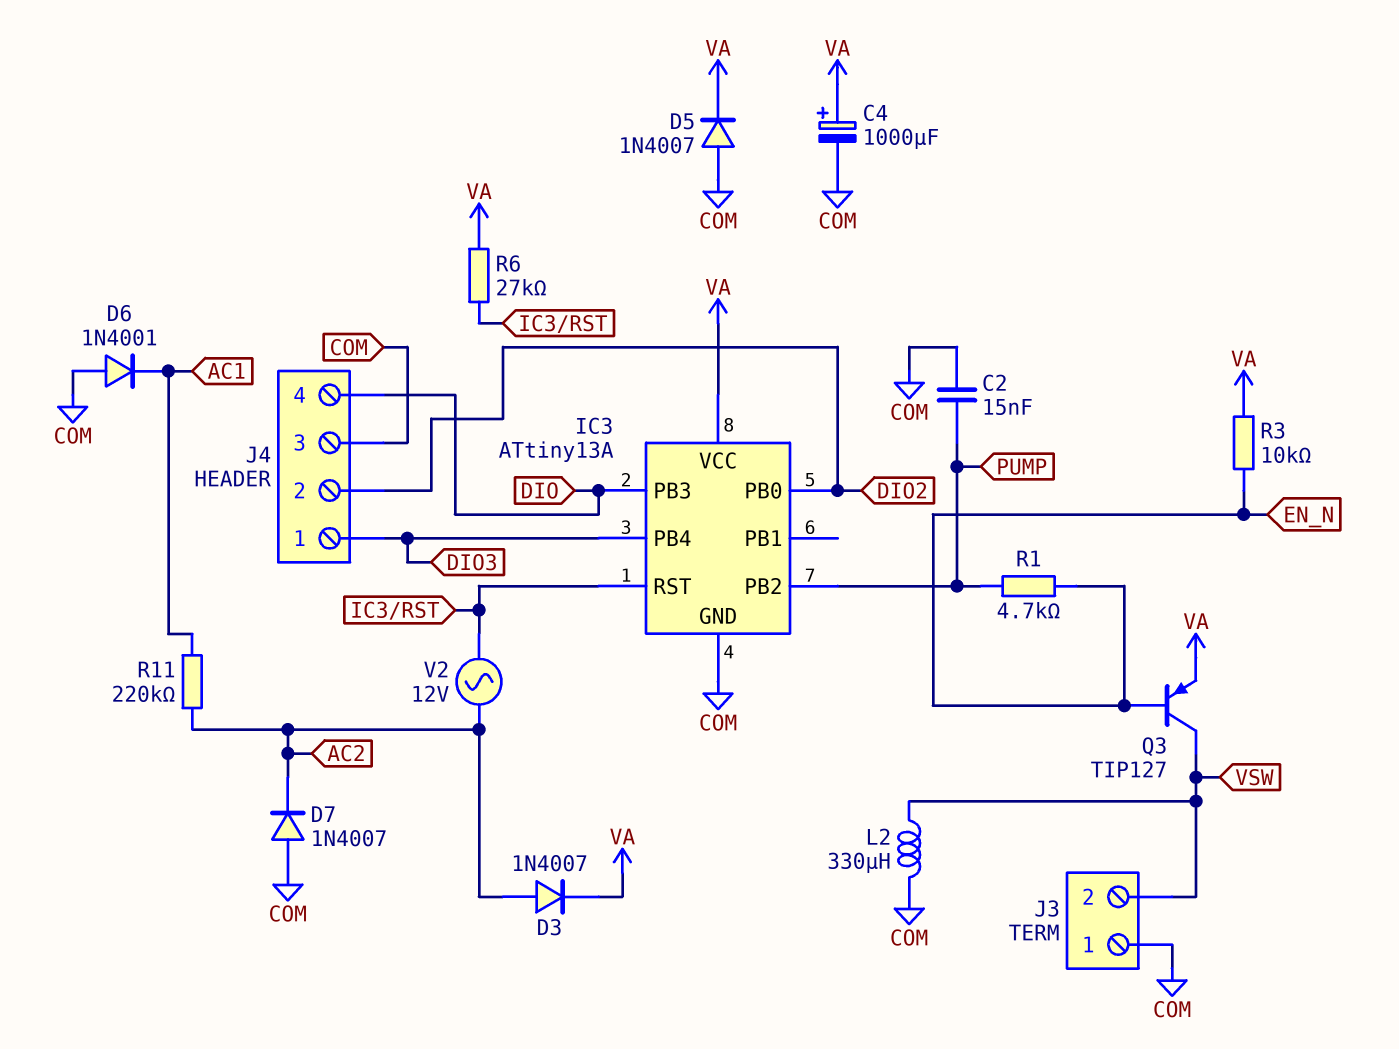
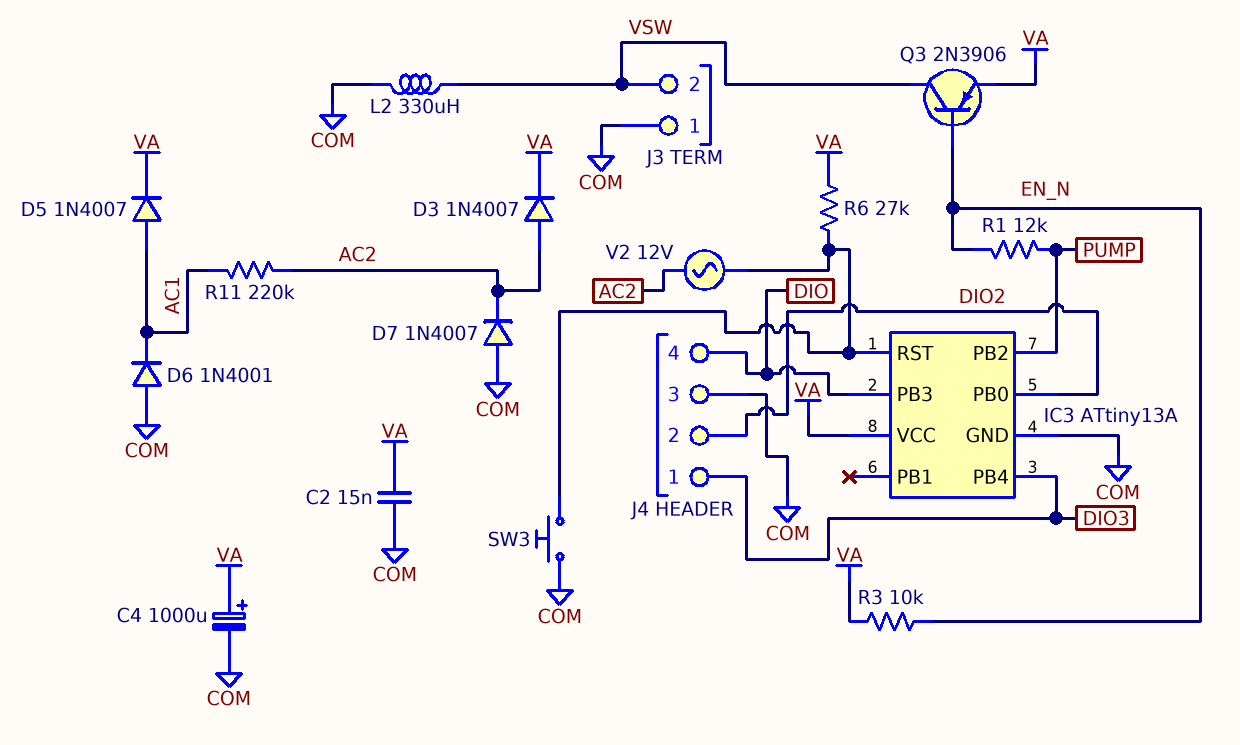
C2: 15nF (COM, PUMP) -> 15nF (COM, VA)
D5: diode 1N4007 (A COM, K VA) -> diode 1N4007 (A AC1, K VA)
Q3: PNP TIP127 (B EN_N, C VSW, E VA) -> PNP 2N3906 (B EN_N, C VSW, E VA)
R1: 4.7k (EN_N, PUMP) -> 12k (EN_N, PUMP)
SW3: none -> button (COM, IC3/RST)

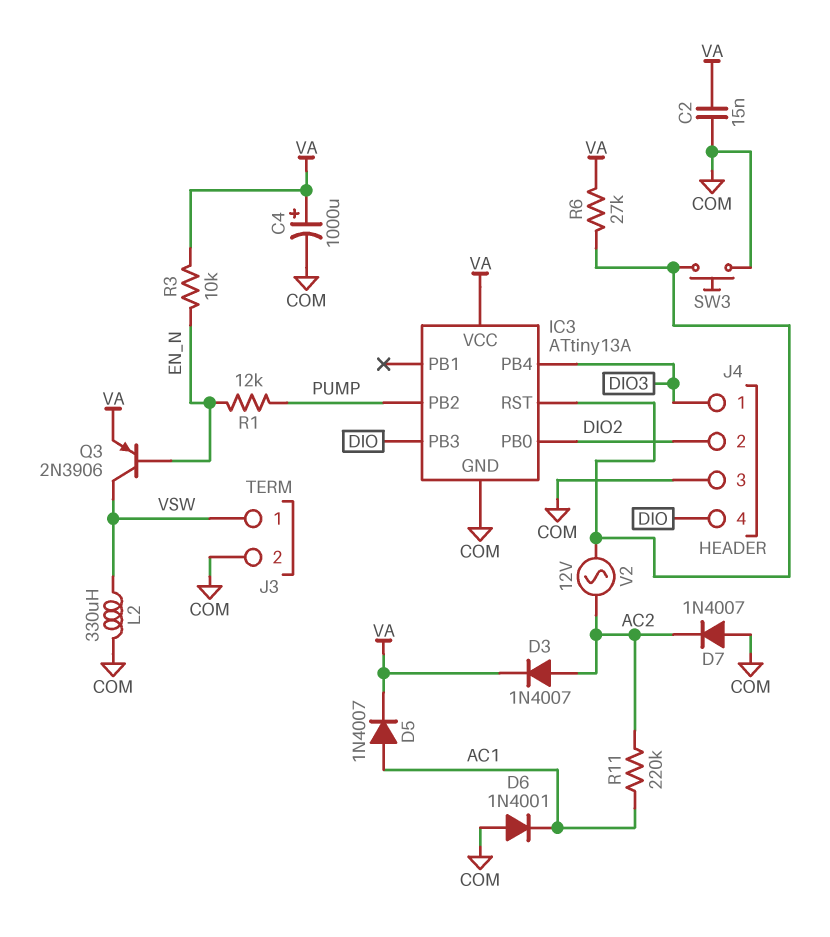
J3 pin 1: COM -> VSW
J3 pin 2: VSW -> COM

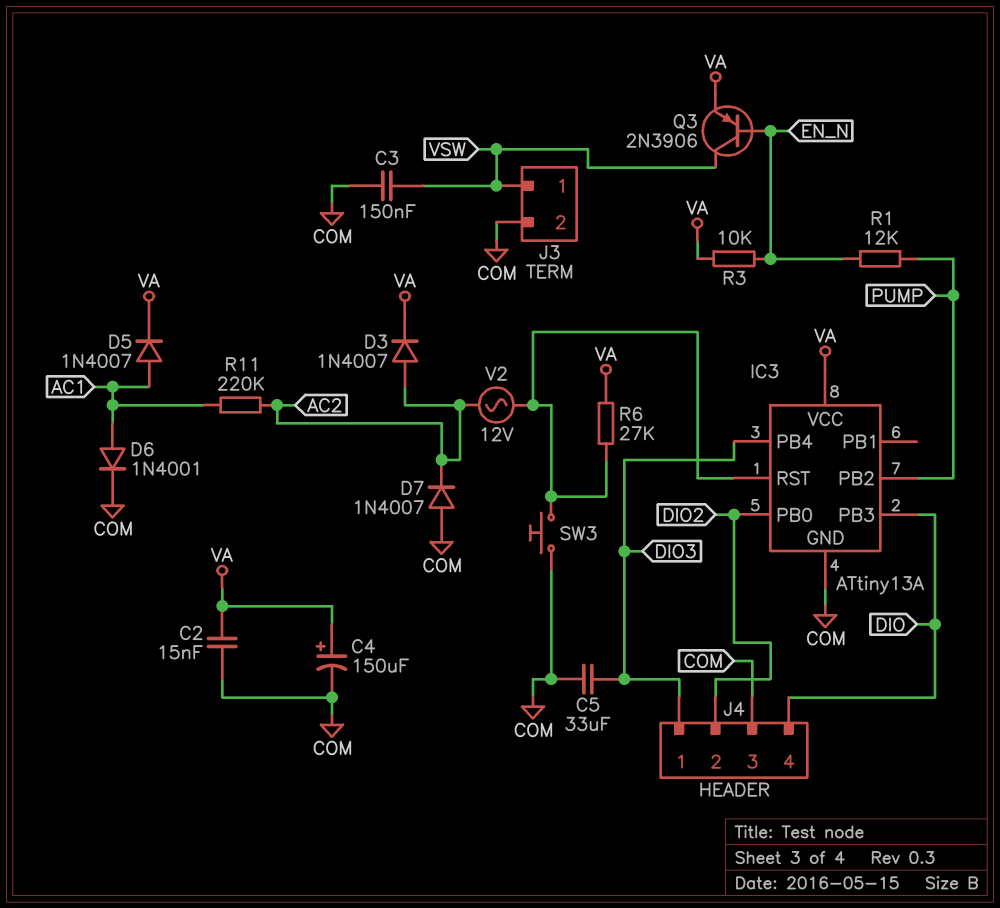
C3: none -> 150nF (COM, VSW)
C4: 1000uF (plus VA, minus COM) -> 150uF (plus VA, minus COM)
C5: none -> 33uF (COM, DIO3)
D6: diode 1N4001 (A COM, K AC1) -> diode 1N4001 (A AC1, K COM)
L2: 330uH (COM, VSW) -> none

